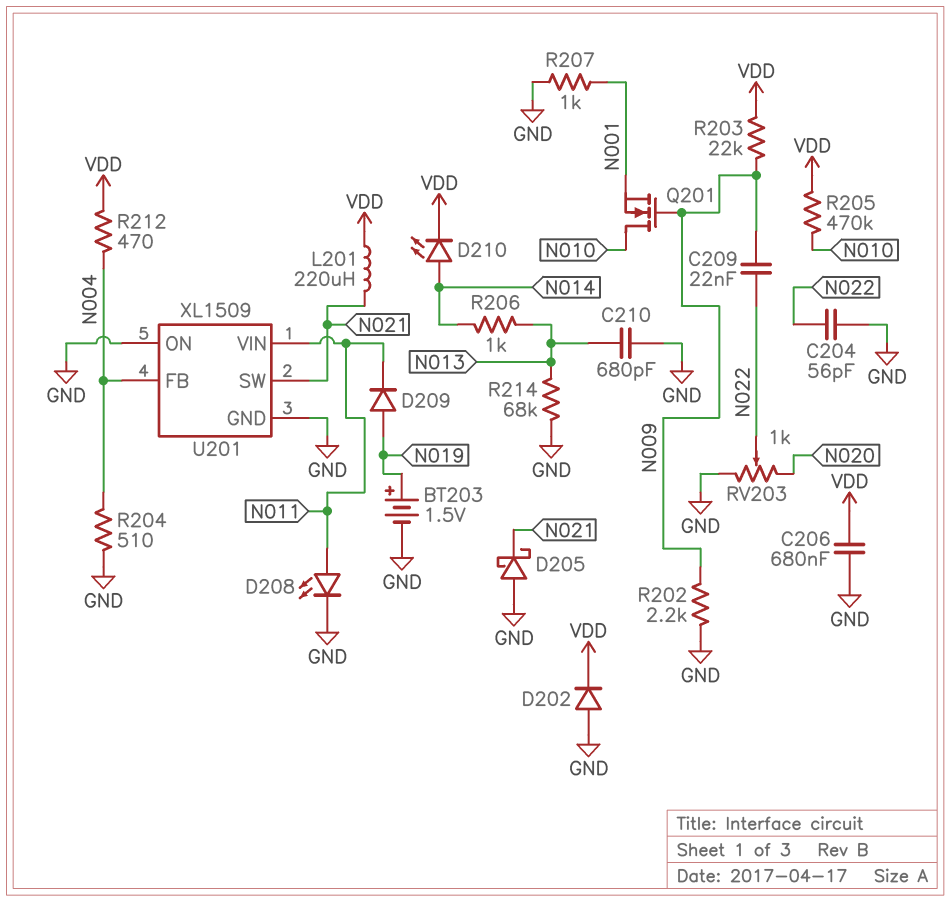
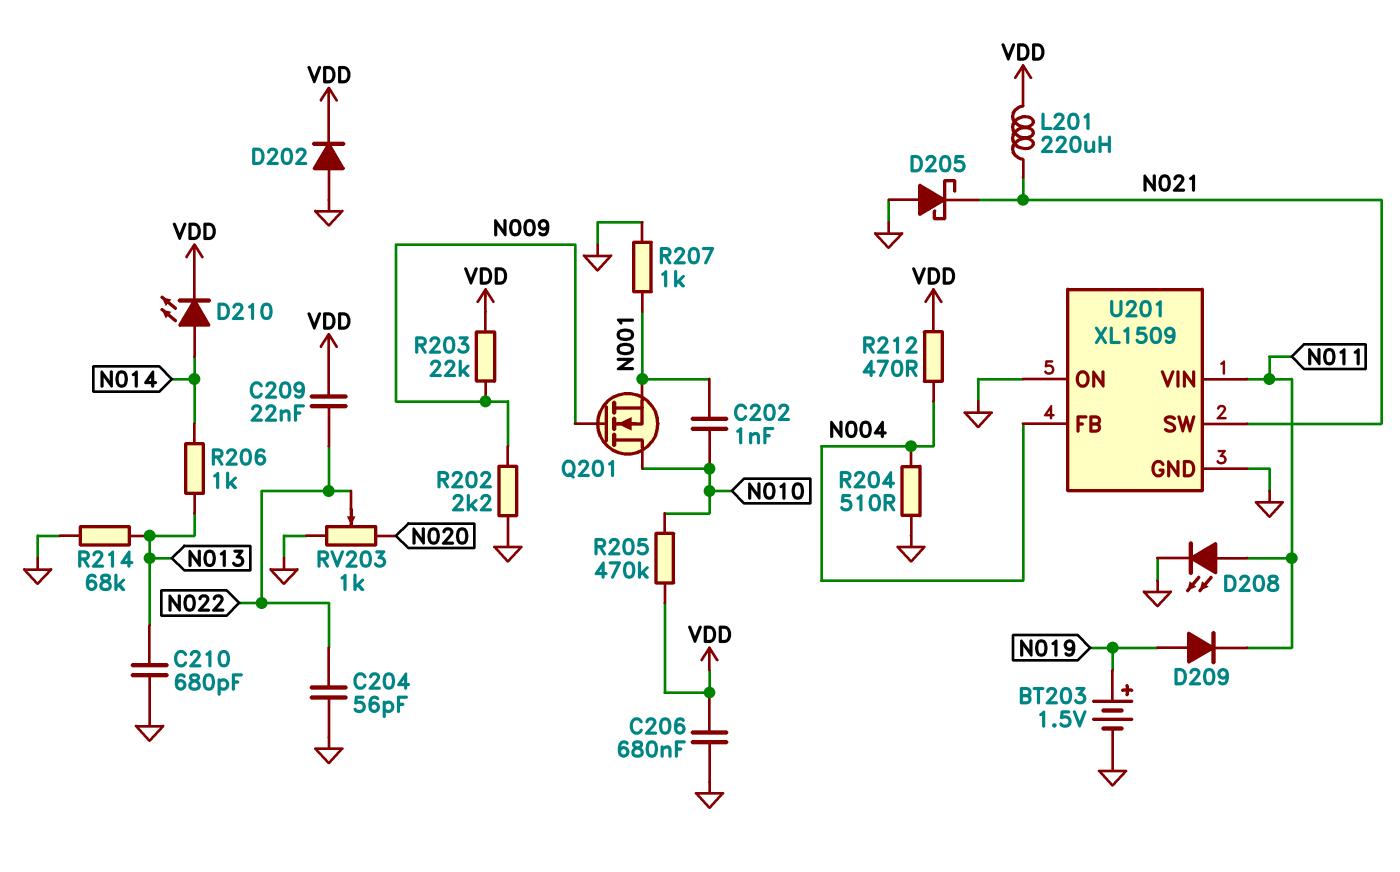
C202: none -> 1nF (N001, N010)
C209: 22nF (N009, N022) -> 22nF (N022, VDD)

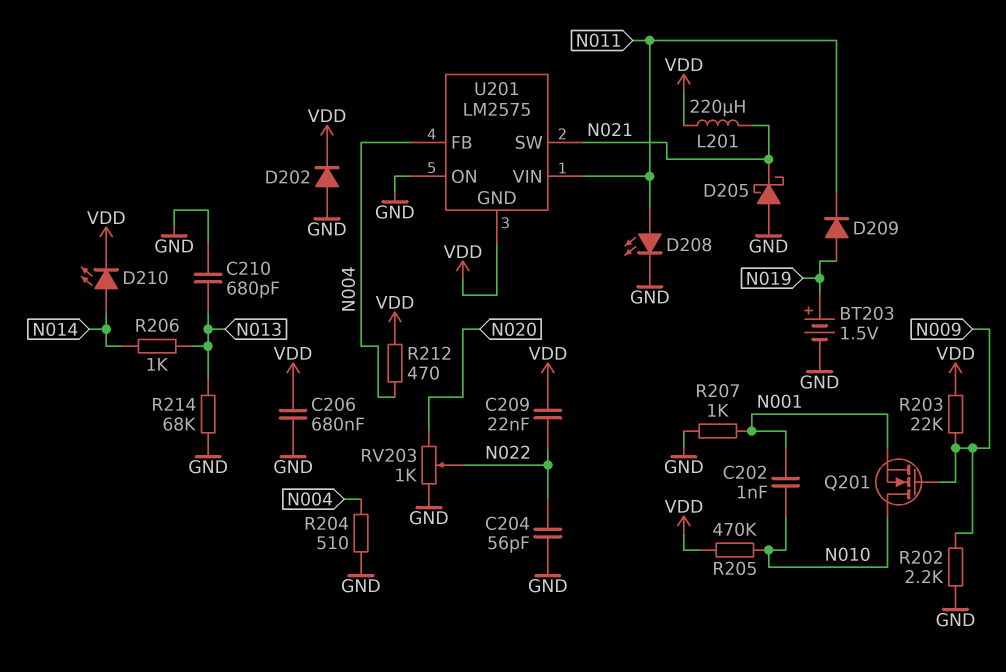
U201: XL1509 -> LM2575
U201 pin GND: GND -> VDD

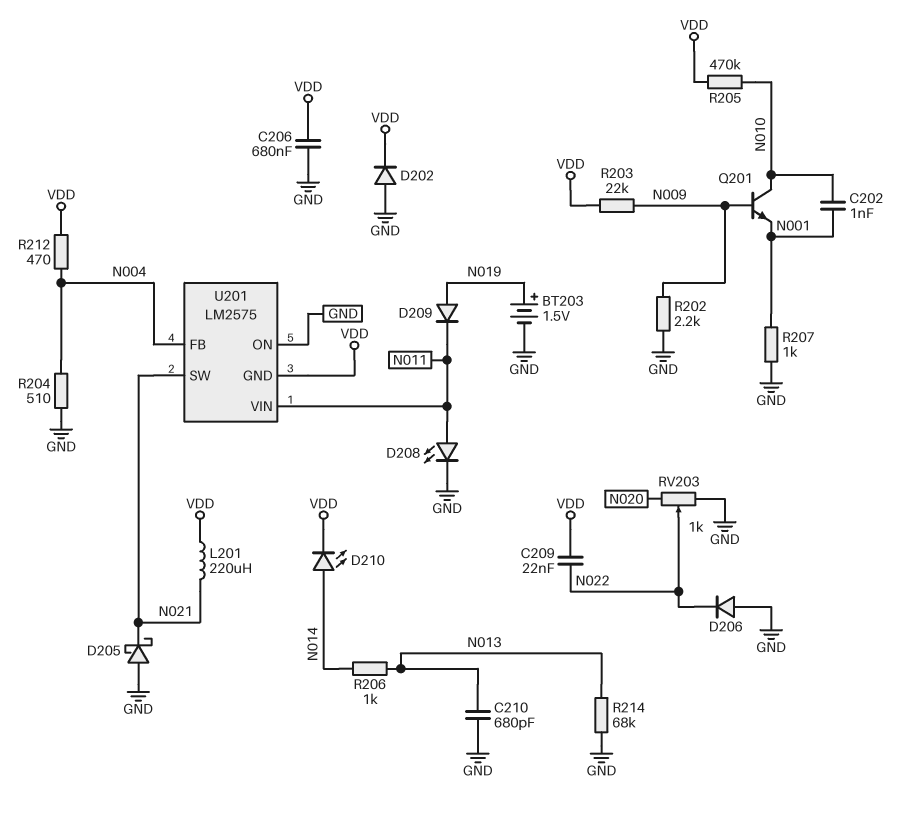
C204: 56pF (GND, N022) -> none
D206: none -> diode (A GND, K N022)
Q201: NMOS (G N009, D N010, S N001) -> NPN (B N009, C N010, E N001)

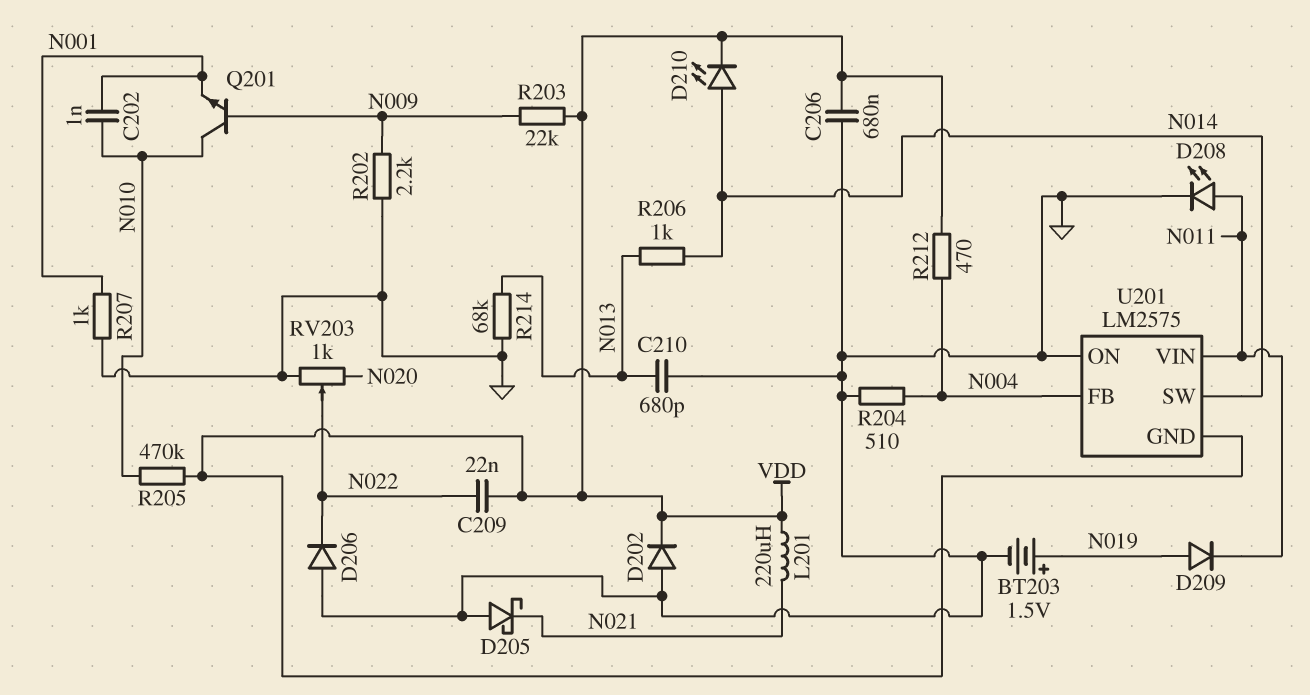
U201 pin SW: N021 -> N014

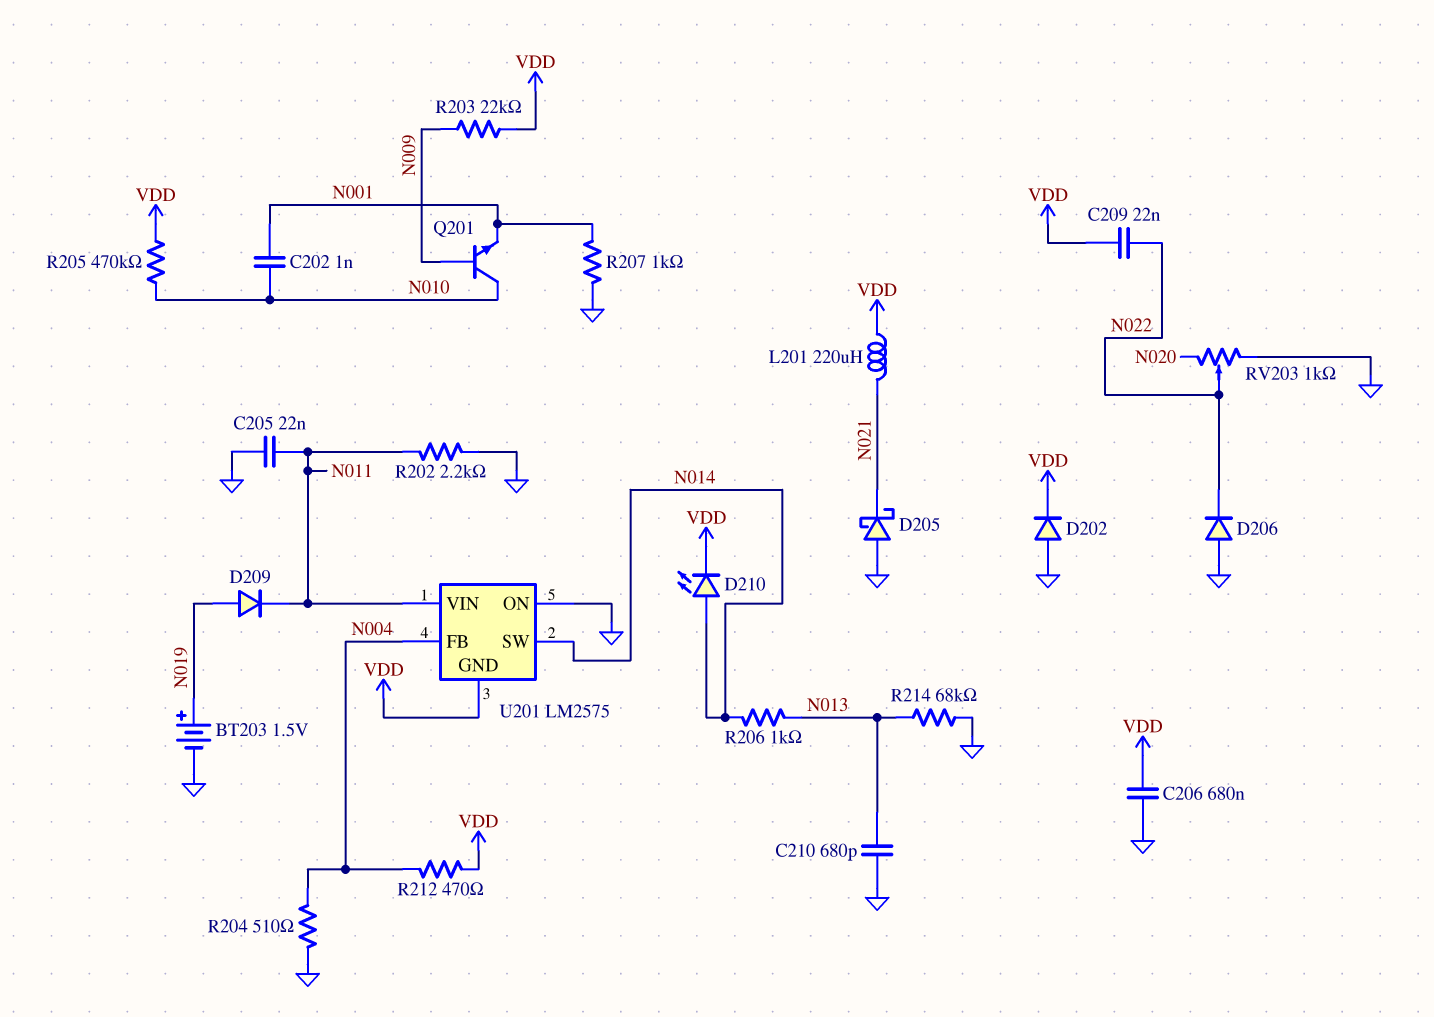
C205: none -> 22nF (GND, N011)
D208: LED (A N011, K GND) -> none
R202: 2.2k (GND, N009) -> 2.2k (GND, N011)

